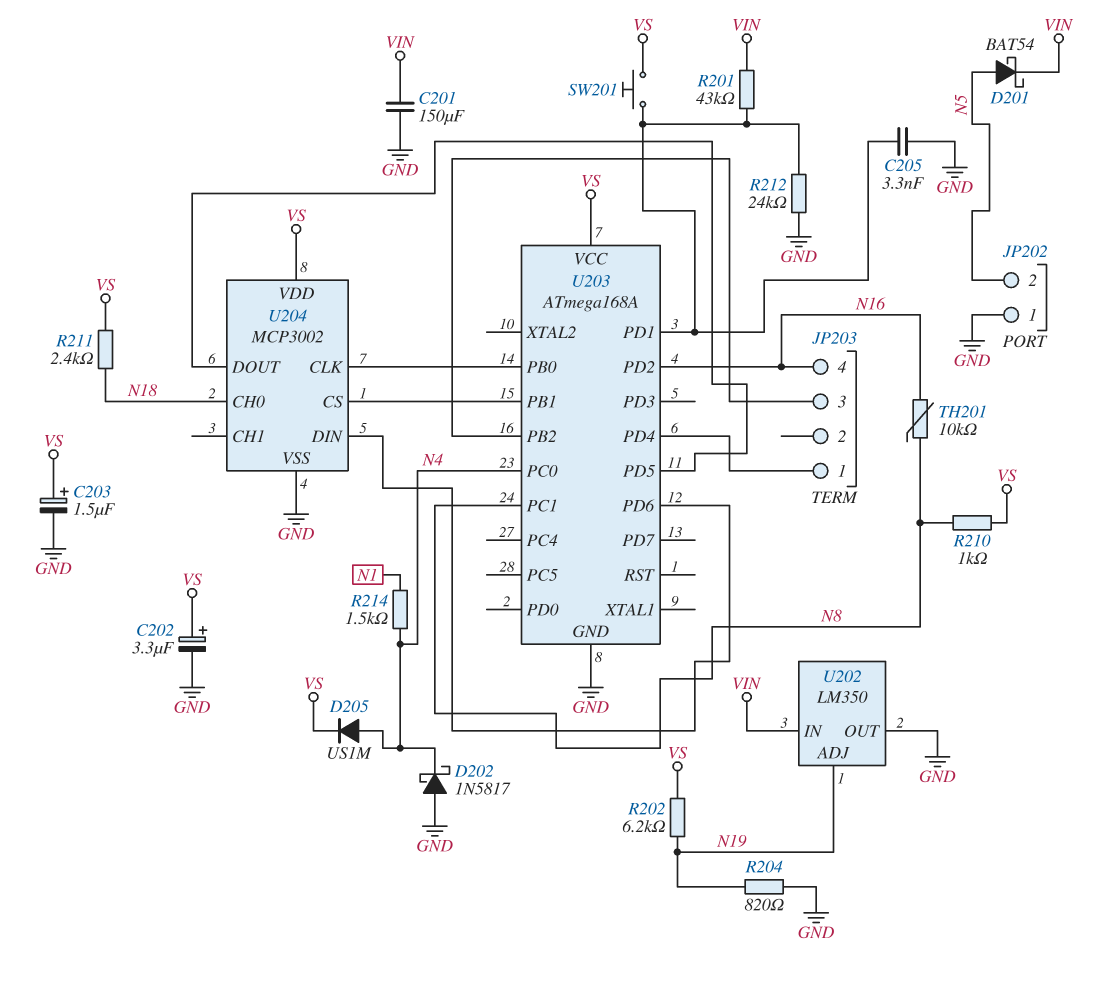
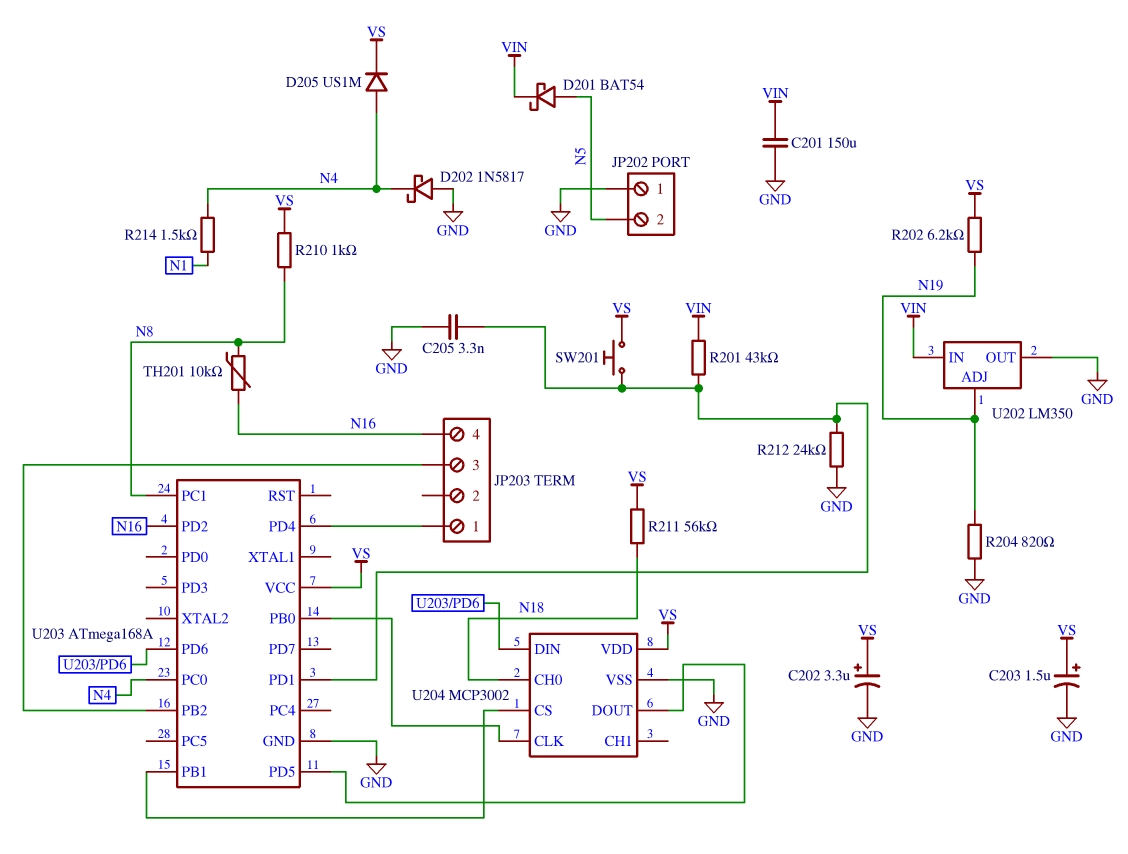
R211: 2.4k (N18, VS) -> 56k (N18, VS)

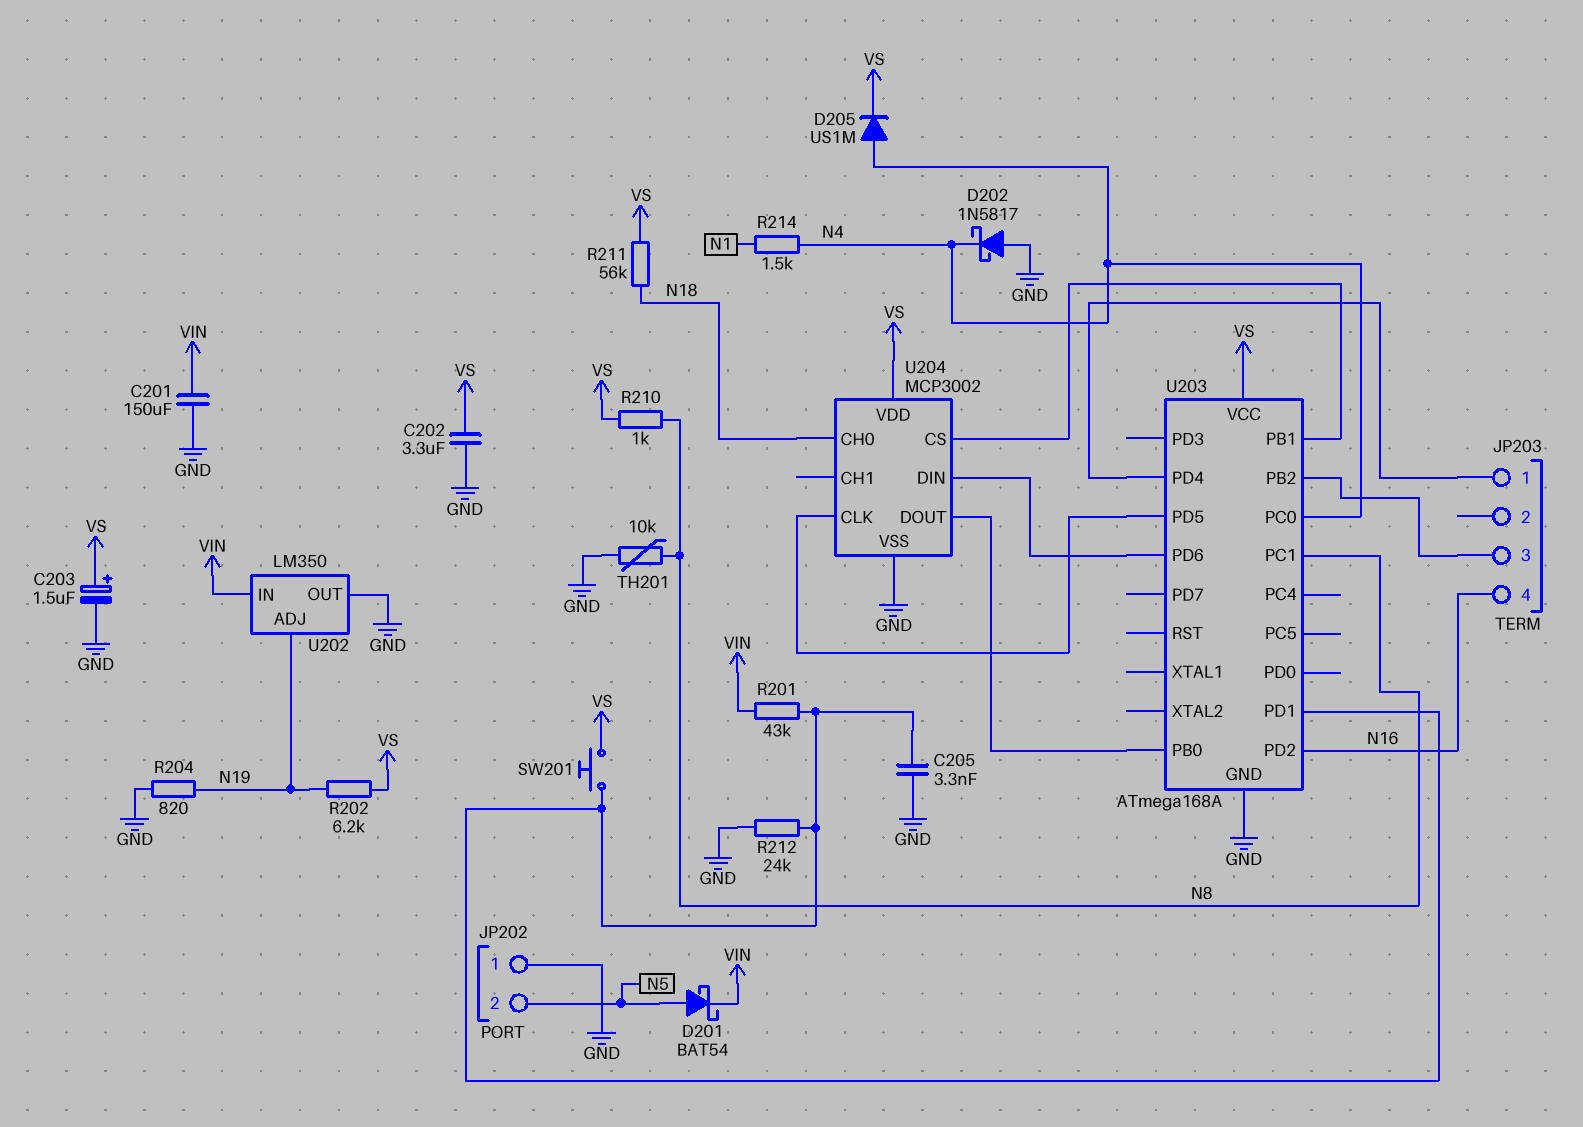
C202: 3.3uF (plus VS, minus GND) -> 3.3uF (GND, VS)
TH201: 10k (N8, N16) -> 10k (GND, N8)
U204 pin CLK: U203/PB0 -> U203/PD5
U204 pin DOUT: U203/PD5 -> U203/PB0

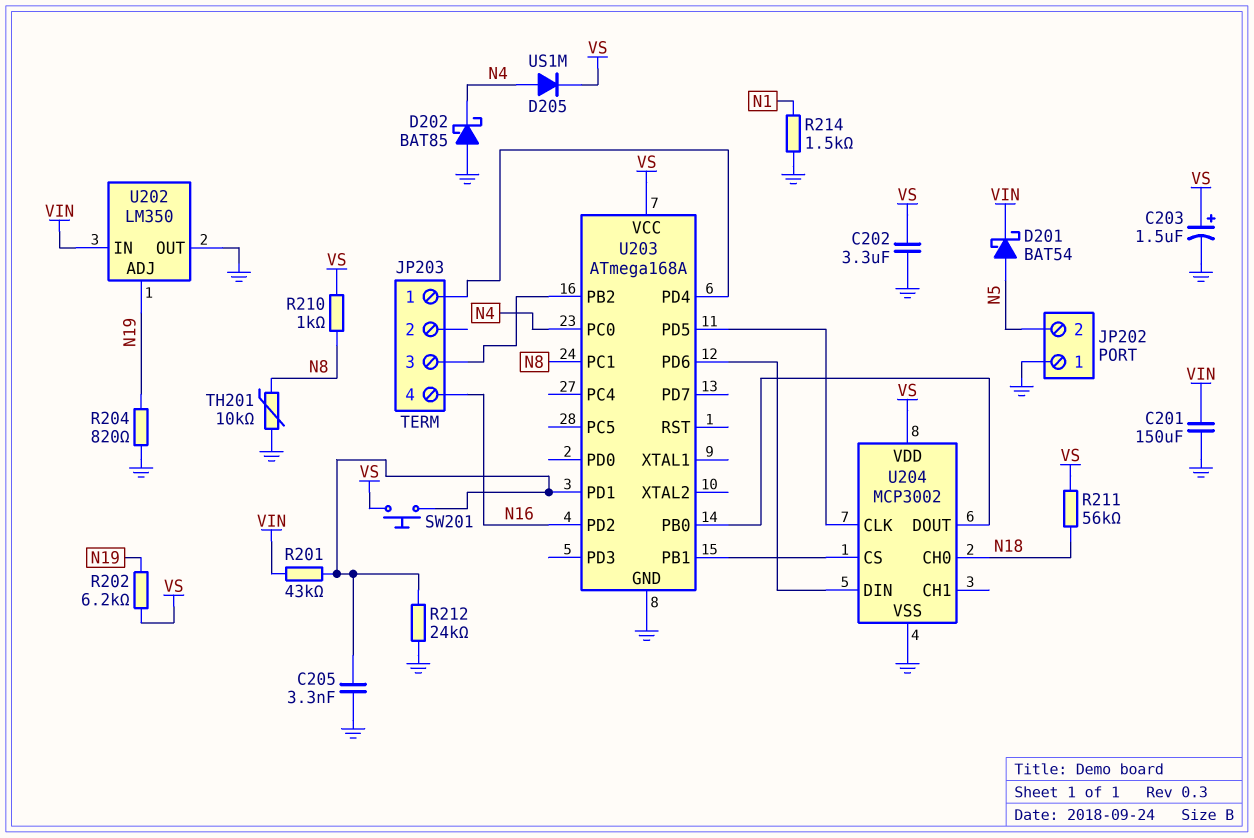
D202: schottky 1N5817 (A GND, K N4) -> schottky BAT85 (A GND, K N4)
R214: 1.5k (N1, N4) -> 1.5k (GND, N1)

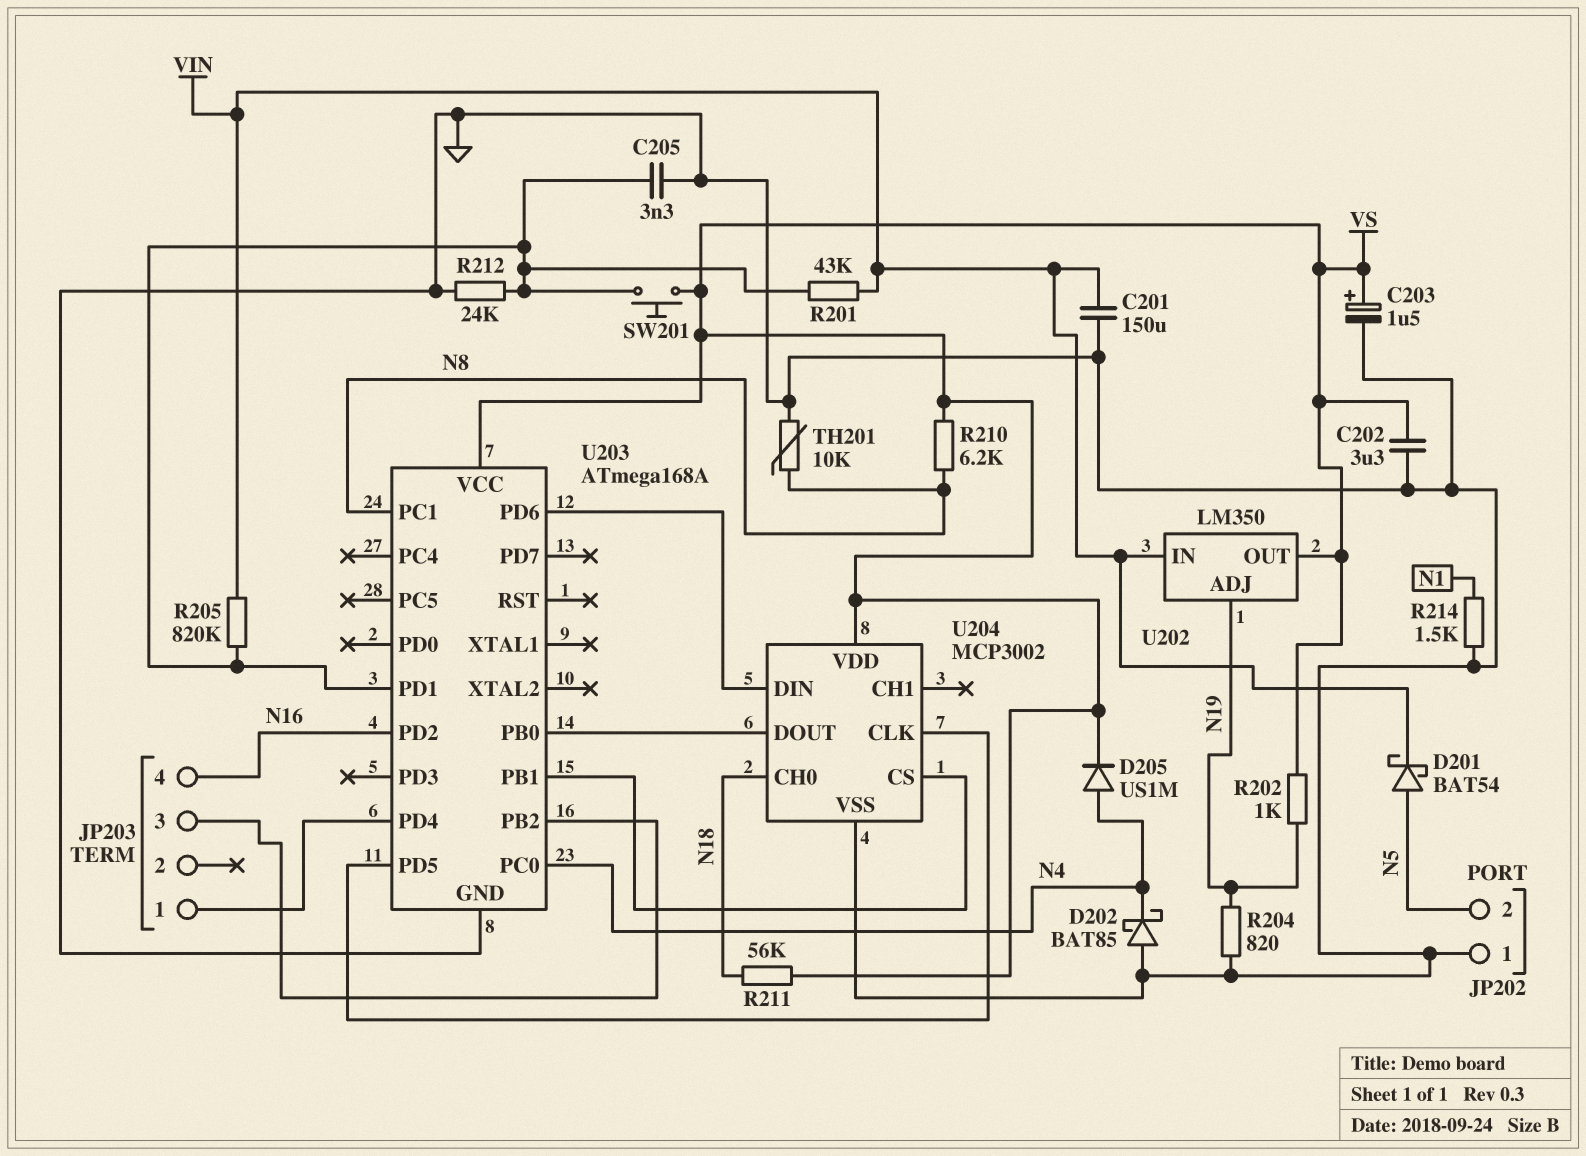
R202: 6.2k (N19, VS) -> 1k (N19, VS)
R205: none -> 820k (U203/PD1, VIN)
R210: 1k (N8, VS) -> 6.2k (N8, VS)
U202 pin OUT: GND -> VS

